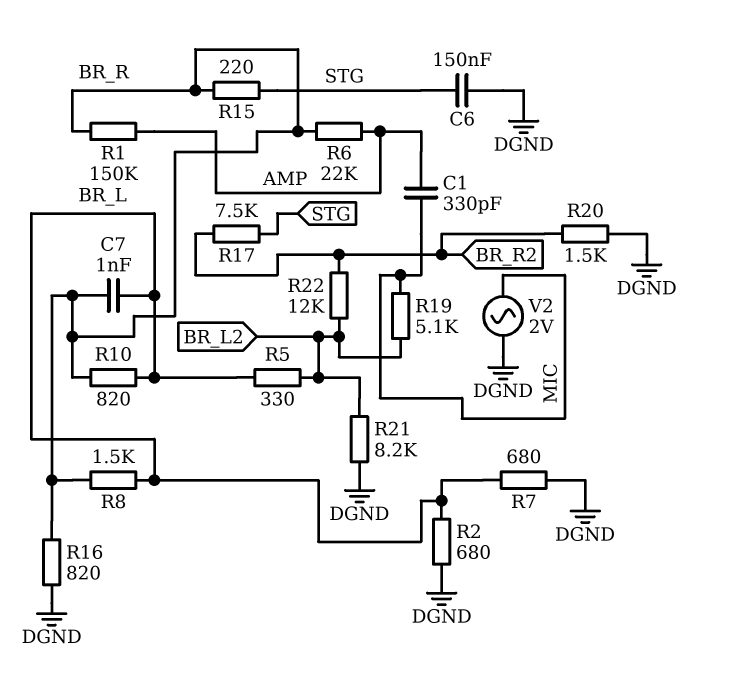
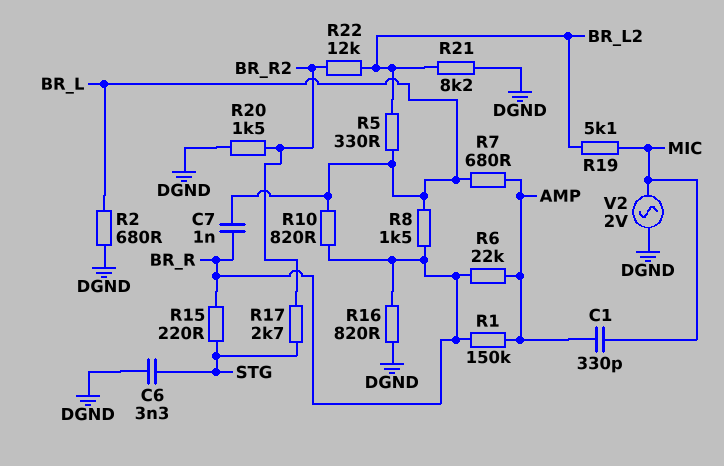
C6: 150nF (DGND, STG) -> 3.3nF (DGND, STG)
R7: 680 (BR_L, DGND) -> 680 (AMP, BR_L)
R17: 7.5k (BR_R2, STG) -> 2.7k (BR_R2, STG)

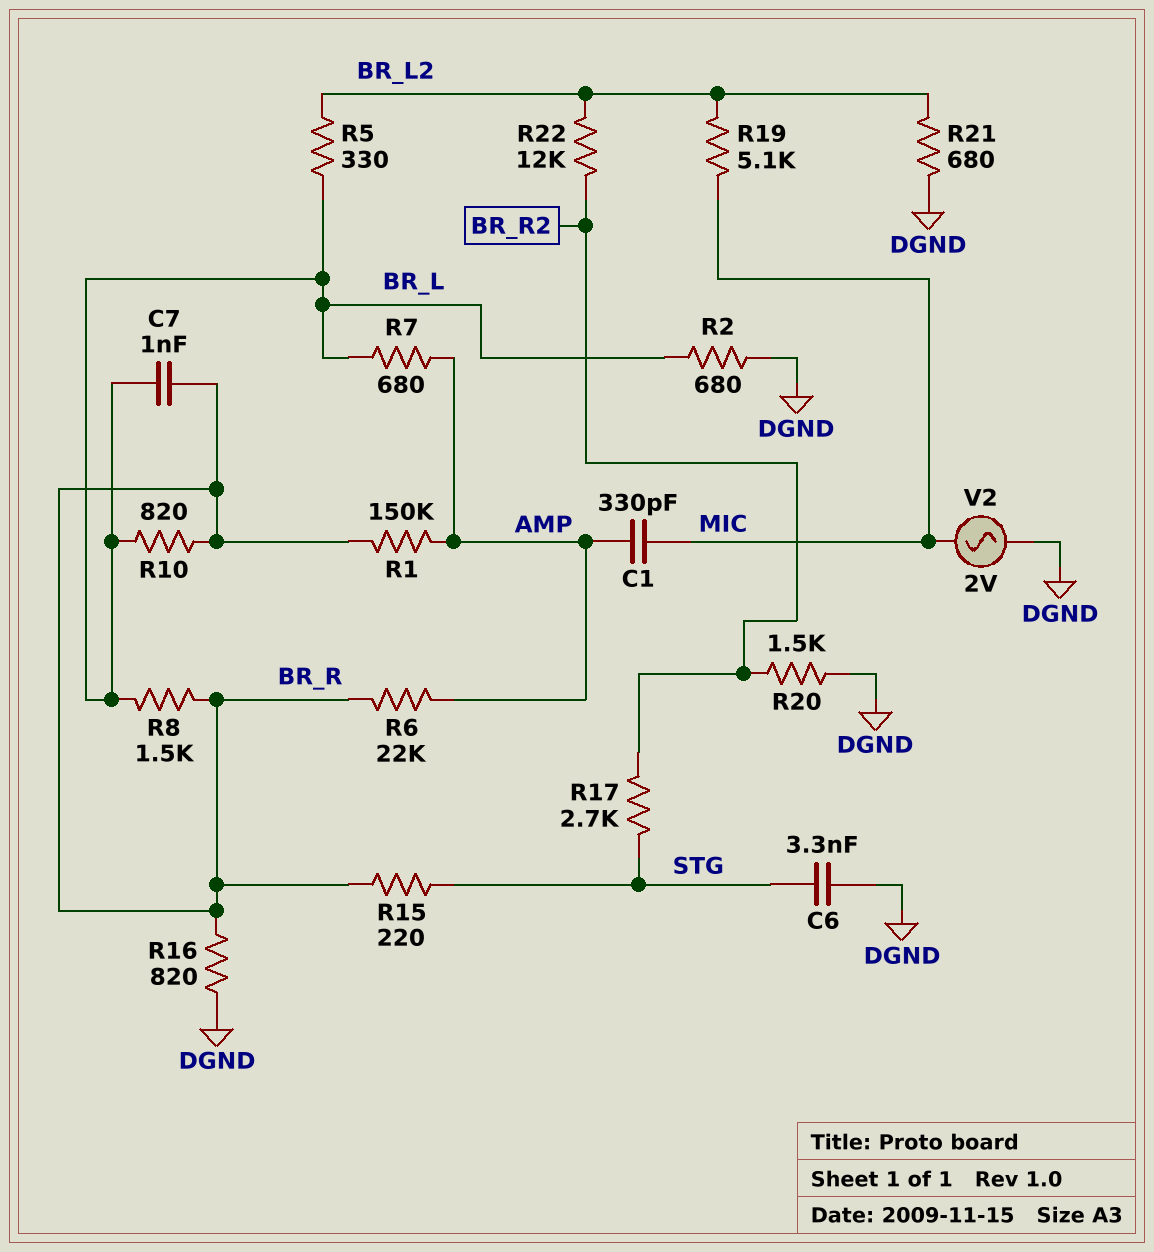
R21: 8.2k (BR_L2, DGND) -> 680 (BR_L2, DGND)

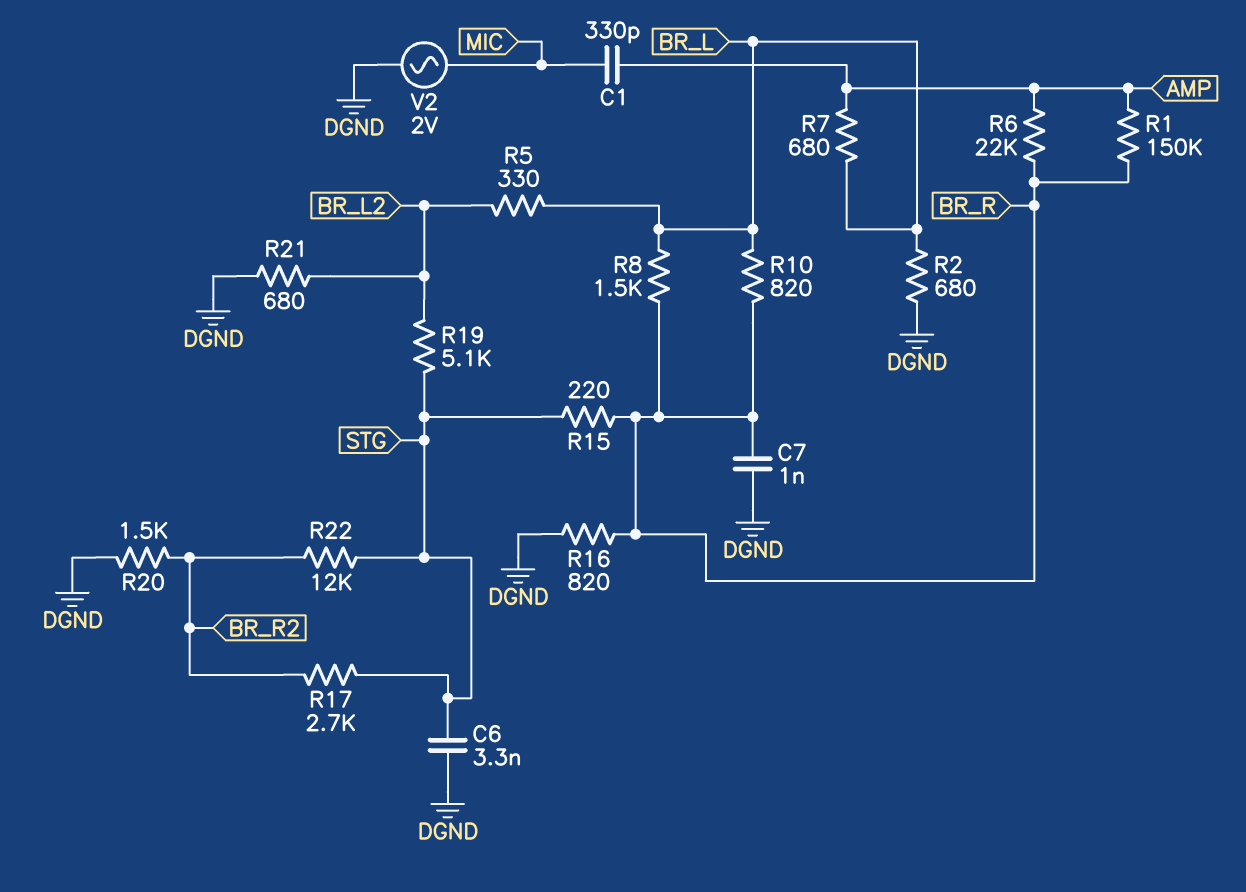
C7: 1nF (BR_L, BR_R) -> 1nF (BR_R, DGND)
R19: 5.1k (BR_L2, MIC) -> 5.1k (BR_L2, STG)
R22: 12k (BR_L2, BR_R2) -> 12k (BR_R2, STG)

